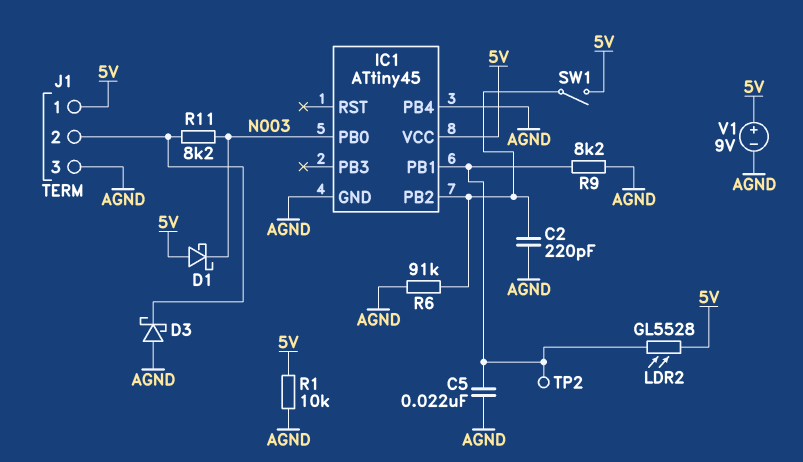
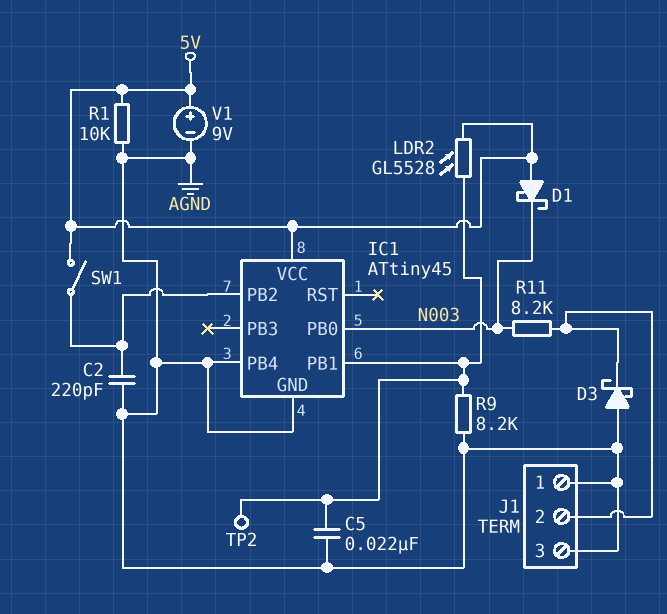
J1 pin 1: 5V -> AGND
R6: 91k (AGND, IC1/PB2) -> none

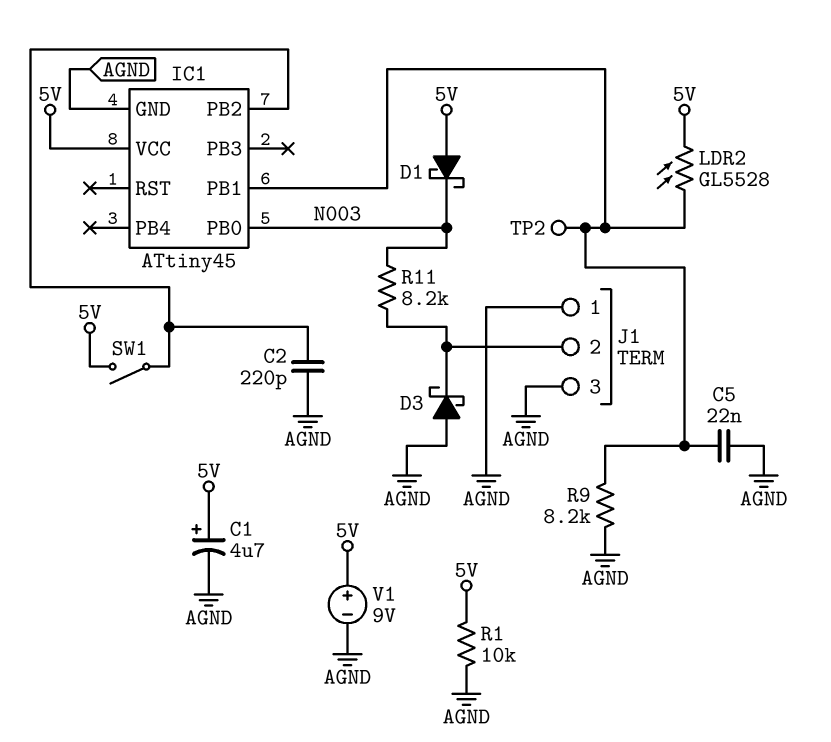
C1: none -> 4.7uF (plus 5V, minus AGND)
IC1 pin PB4: AGND -> none

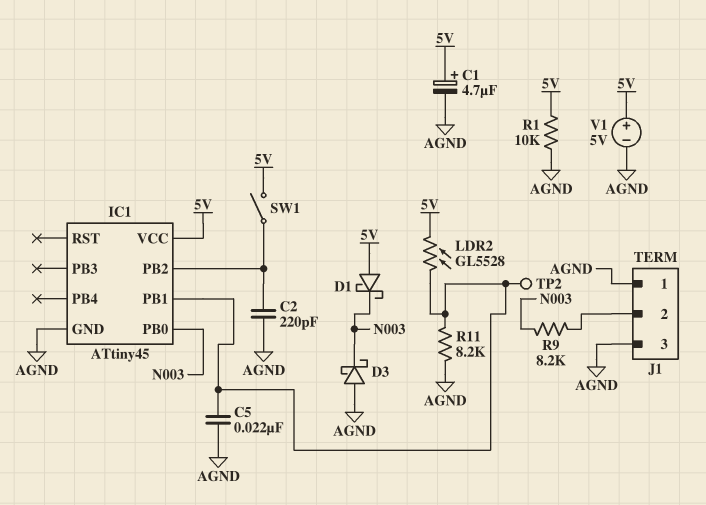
D3: schottky (A AGND, K J1/2) -> schottky (A AGND, K N003)
R9: 8.2k (AGND, IC1/PB1) -> 8.2k (J1/2, N003)
R11: 8.2k (J1/2, N003) -> 8.2k (AGND, IC1/PB1)
V1: 9V (plus 5V, minus AGND) -> 5V (plus 5V, minus AGND)

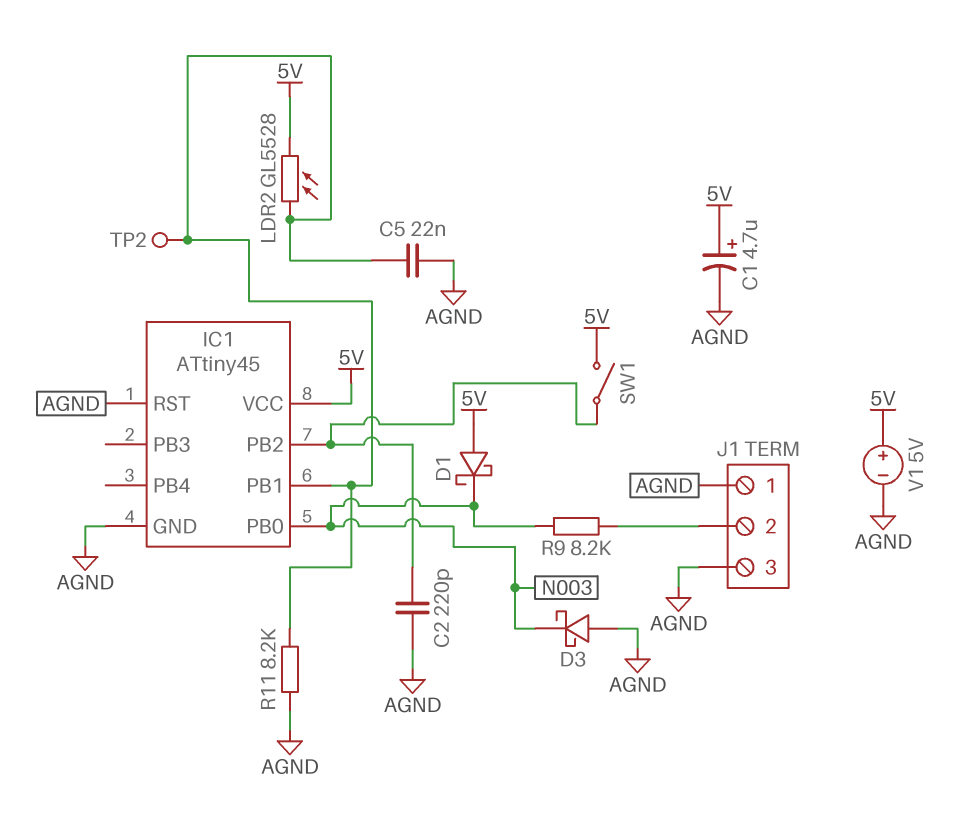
IC1 pin RST: none -> AGND
R1: 10k (5V, AGND) -> none

